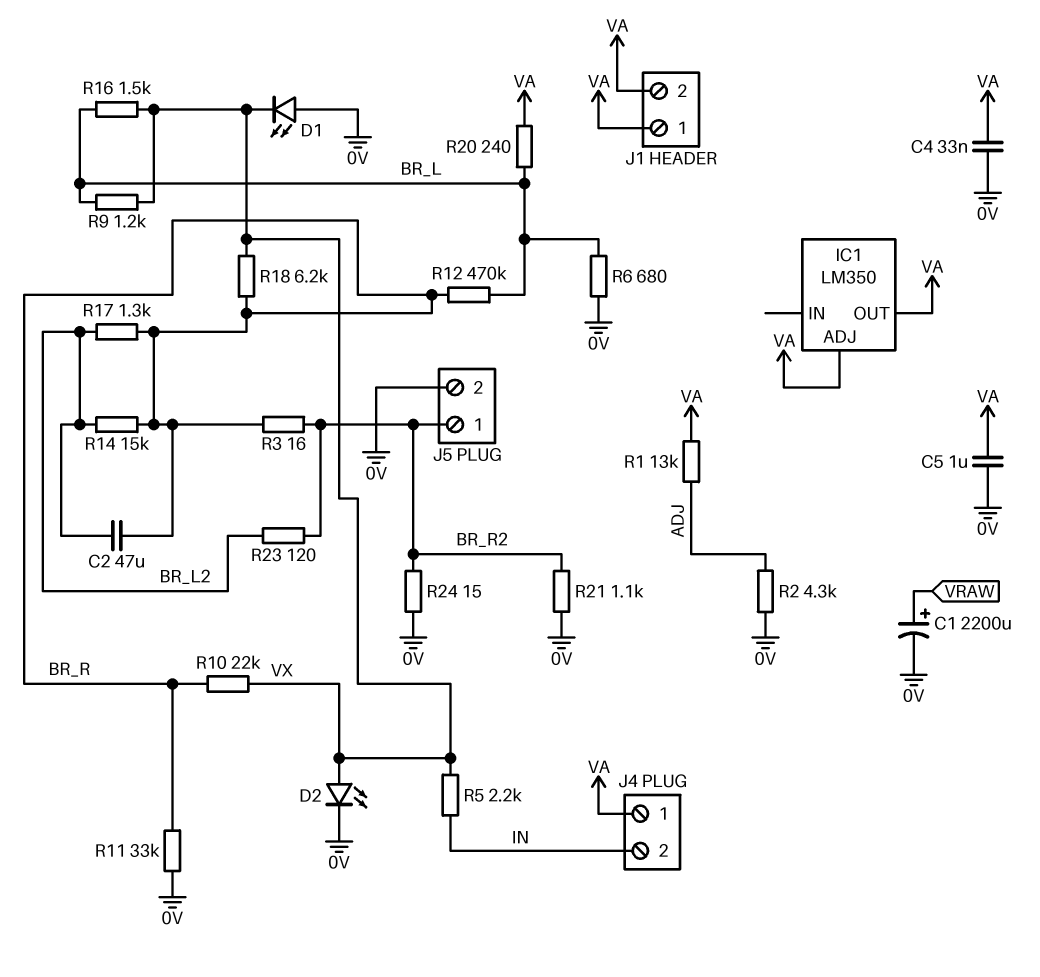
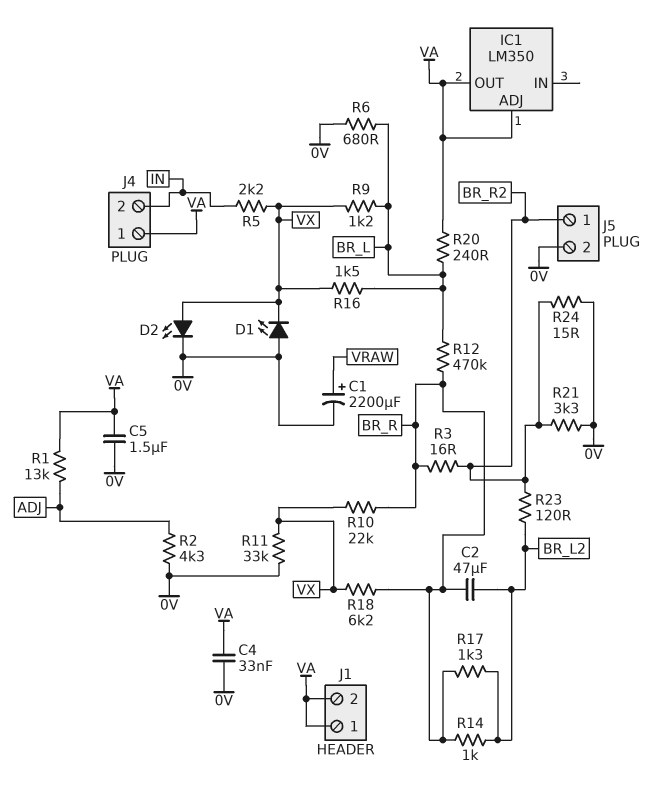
C5: 1uF (0V, VA) -> 1.5uF (0V, VA)
R11: 33k (0V, BR_R) -> 33k (0V, VX)
R14: 15k (BR_L2, BR_R) -> 1k (BR_L2, BR_R)
R21: 1.1k (0V, BR_R2) -> 3.3k (0V, BR_R2)

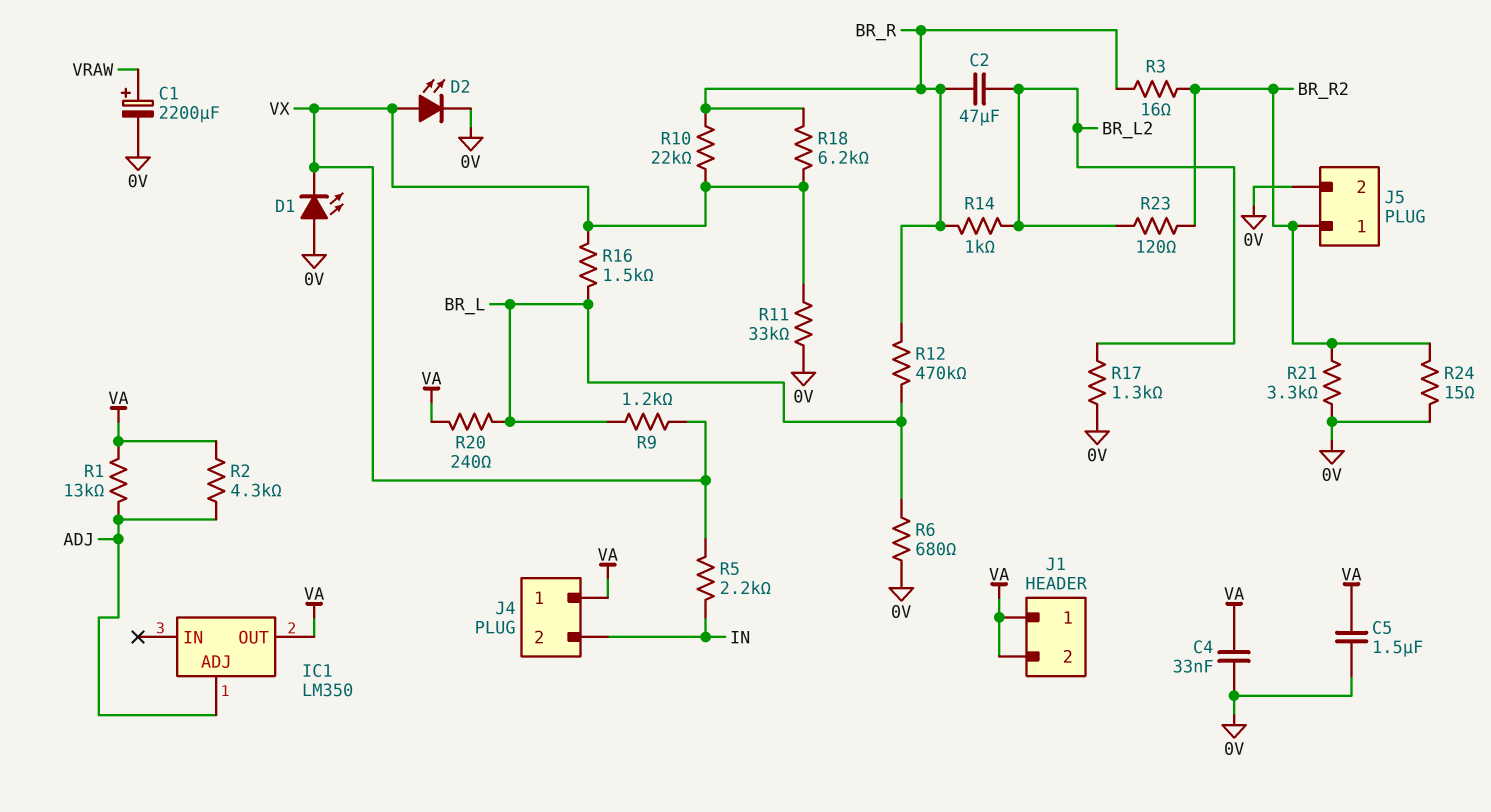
IC1 pin ADJ: VA -> ADJ
R2: 4.3k (0V, ADJ) -> 4.3k (ADJ, VA)
R17: 1.3k (BR_L2, BR_R) -> 1.3k (0V, BR_L2)

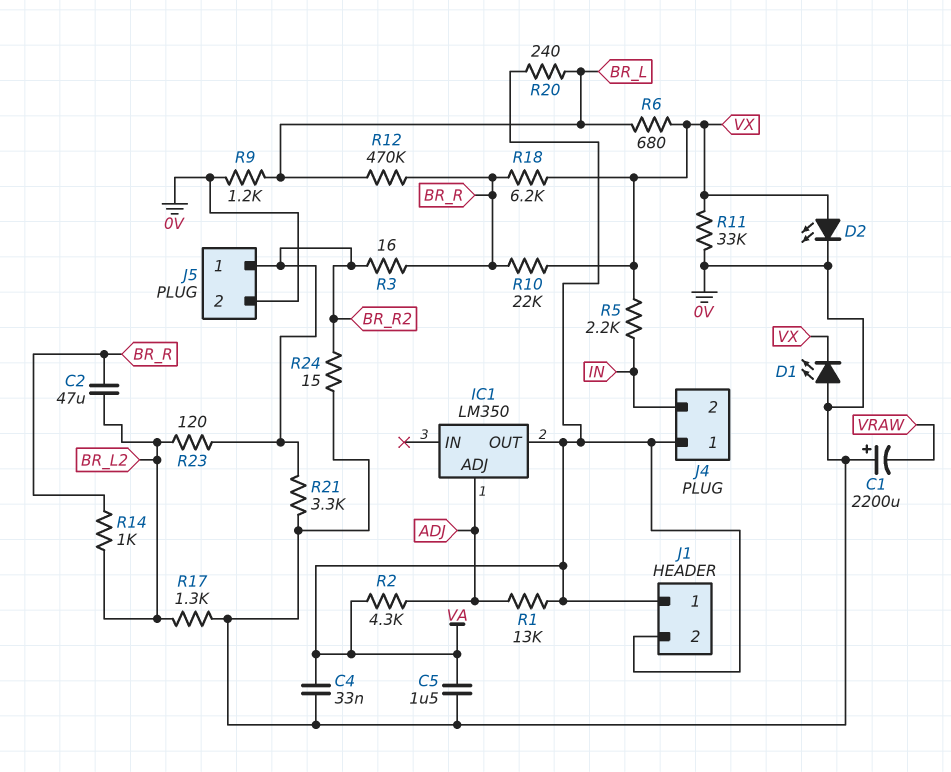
C1: 2200uF (plus VRAW, minus 0V) -> 2200uF (plus 0V, minus VRAW)
R6: 680 (0V, BR_L) -> 680 (BR_L, VX)
R9: 1.2k (BR_L, VX) -> 1.2k (0V, BR_L)
R16: 1.5k (BR_L, VX) -> none

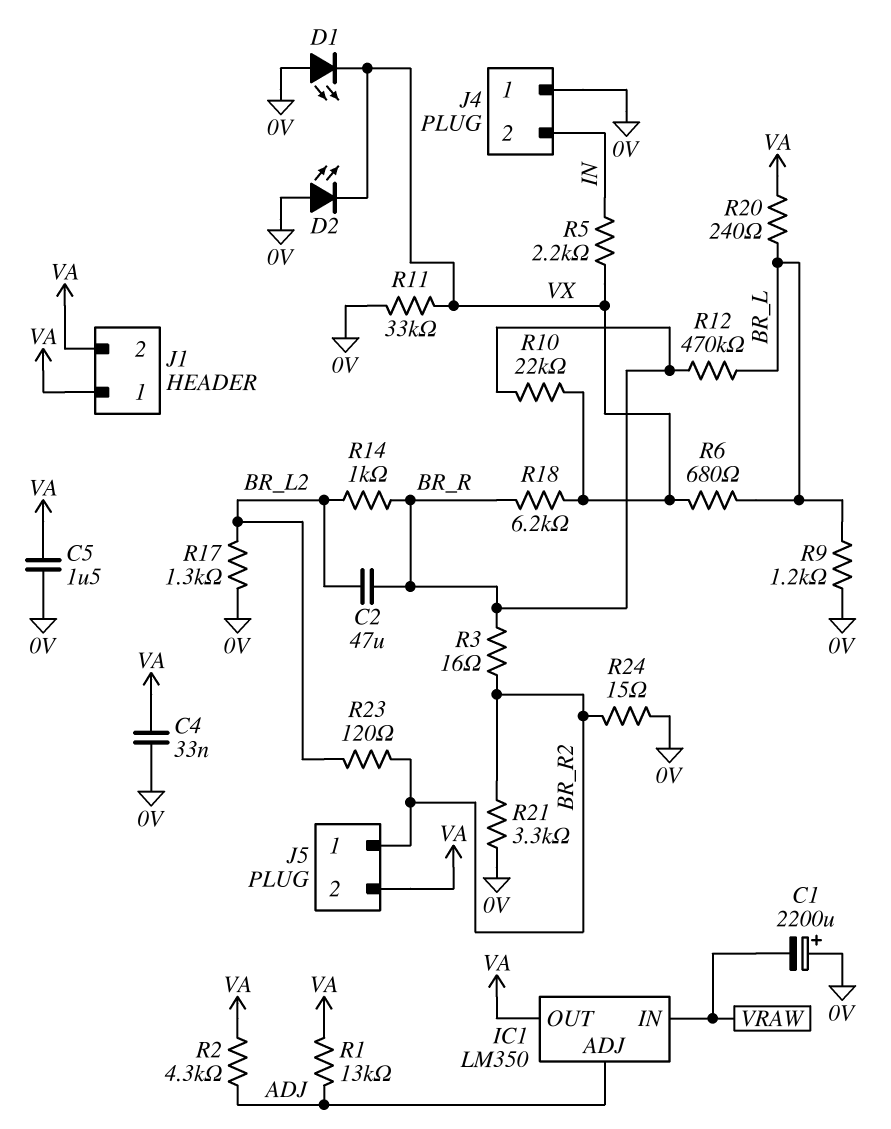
D2: LED (A VX, K 0V) -> LED (A 0V, K VX)
IC1 pin IN: none -> VRAW
J4 pin 1: VA -> 0V
J5 pin 2: 0V -> VA

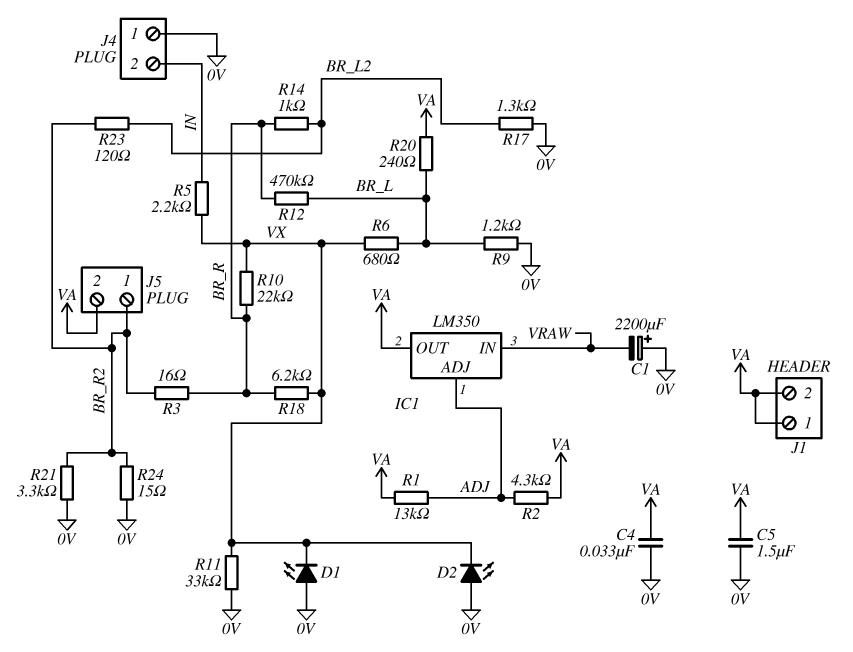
C2: 47uF (BR_L2, BR_R) -> none

